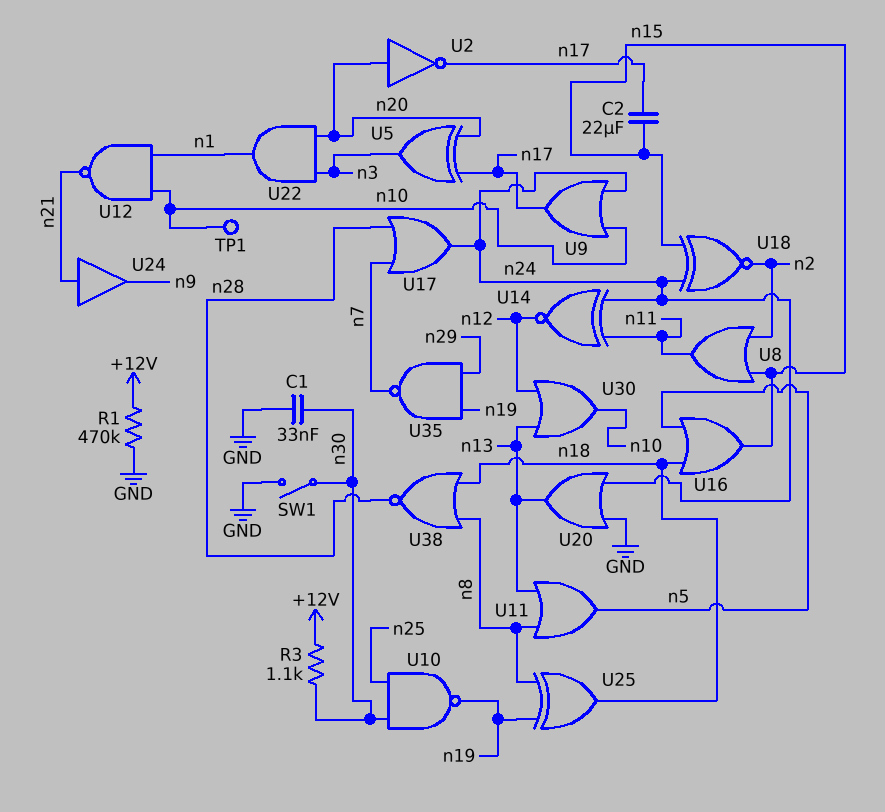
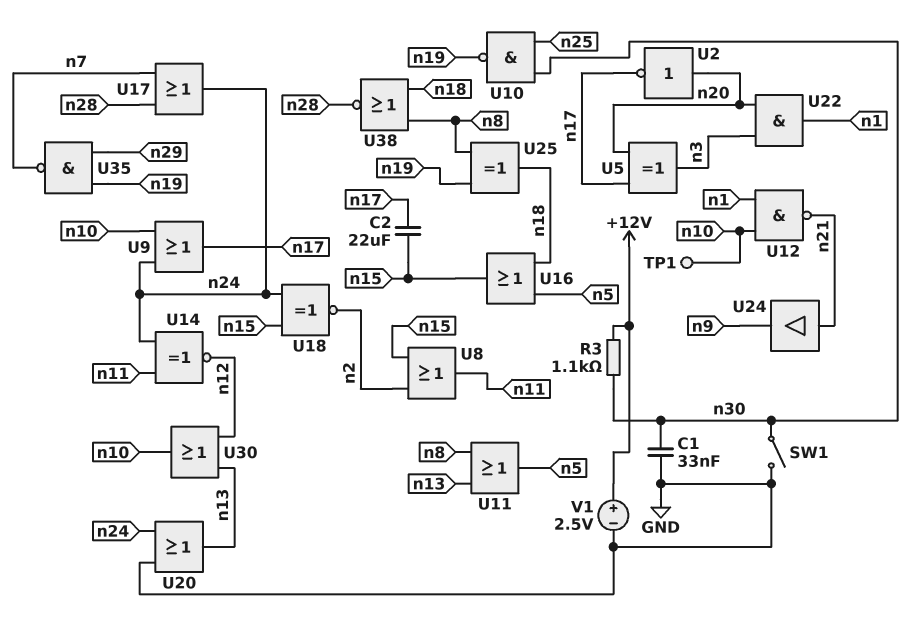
R1: 470k (+12V, GND) -> none
V1: none -> 2.5V (plus +12V, minus GND)

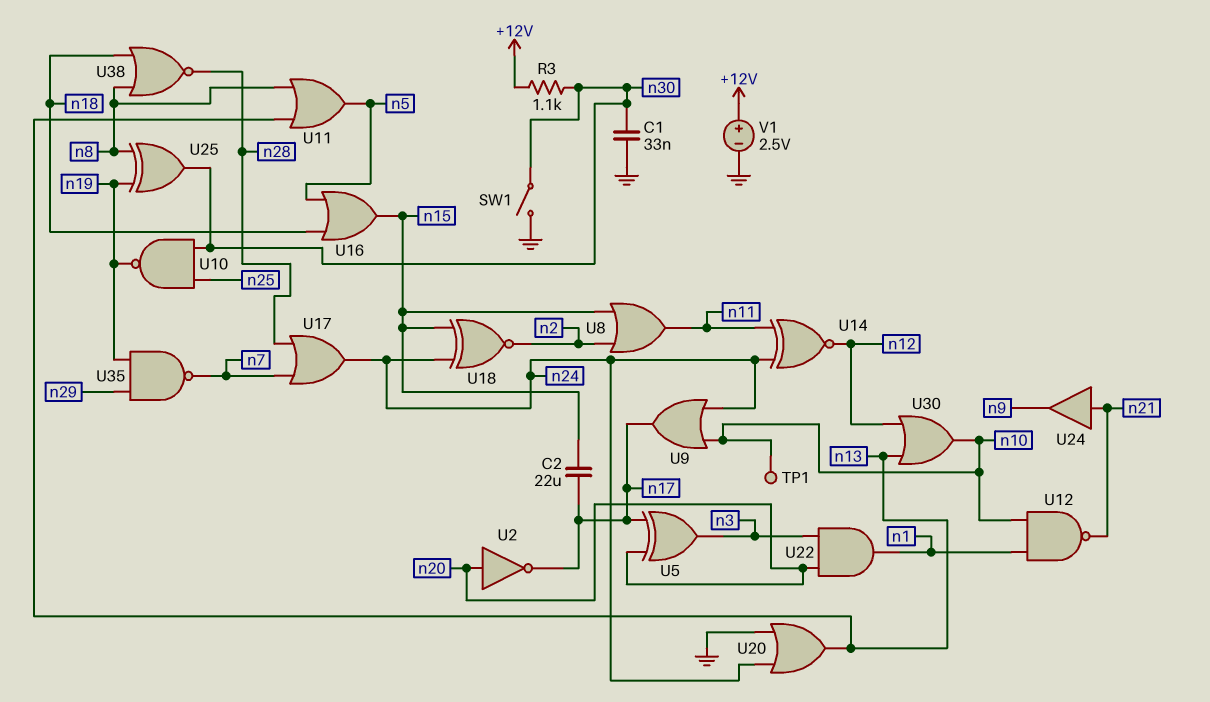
U25: XOR (in n8, in n19, out n18) -> XOR (in n8, in n19, out n30)

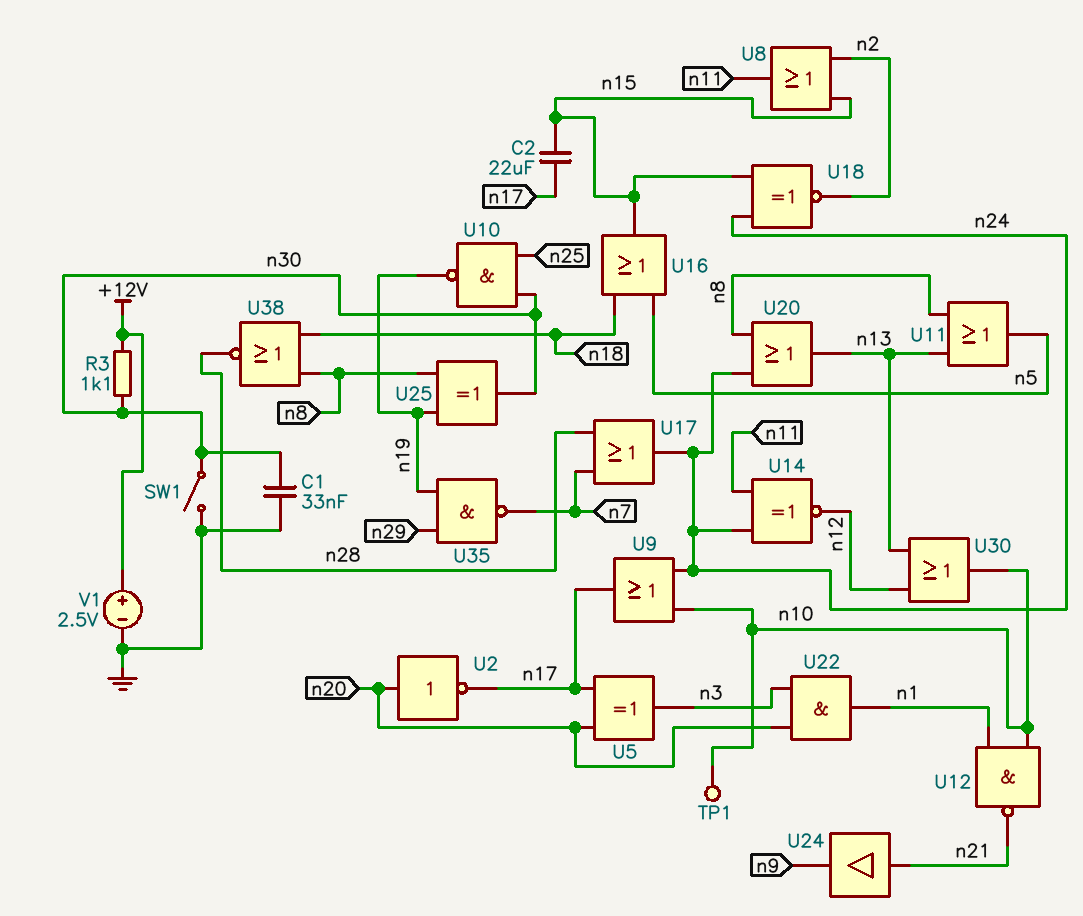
U20: OR (in GND, in n24, out n13) -> OR (in n8, in n24, out n13)

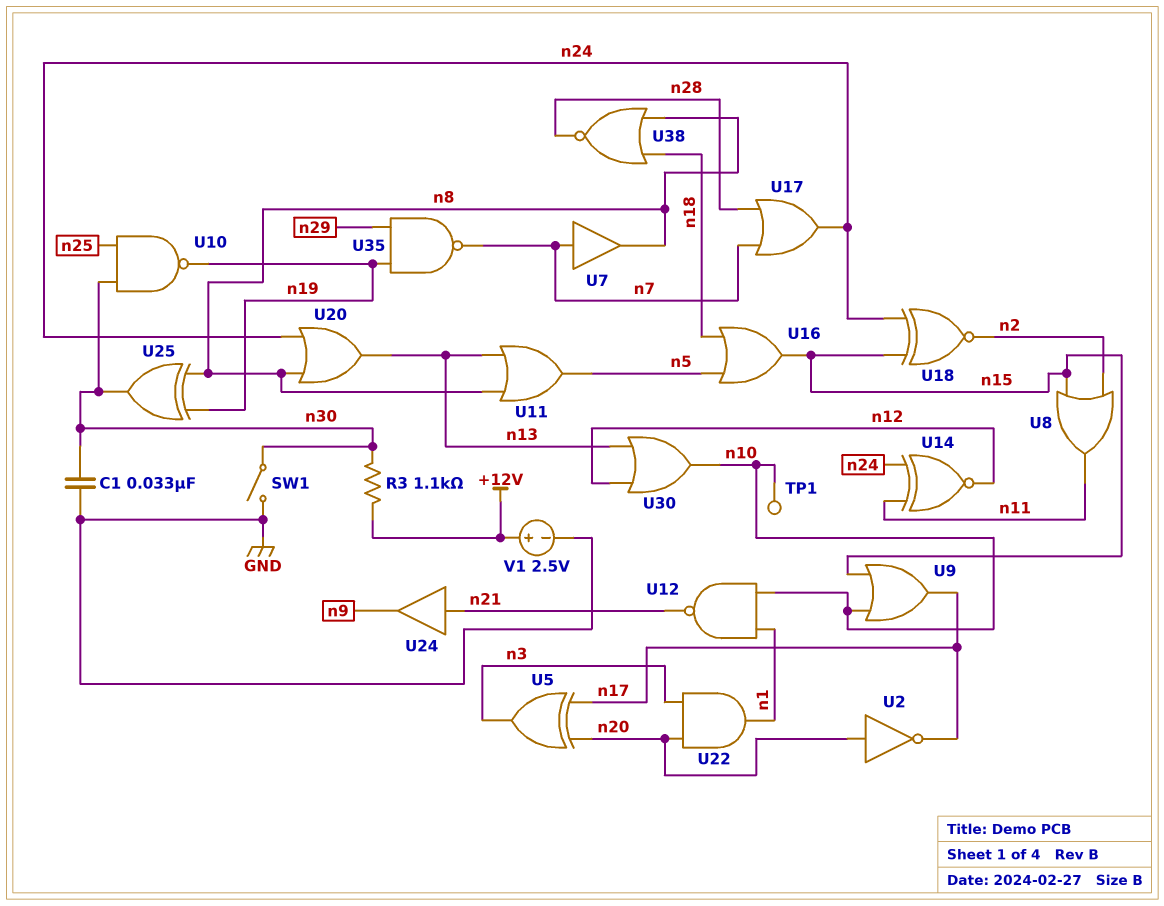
C2: 22uF (n15, n17) -> none
U7: none -> buffer (in n7, out n8)
U9: OR (in n10, in n24, out n17) -> OR (in n10, in n15, out n17)

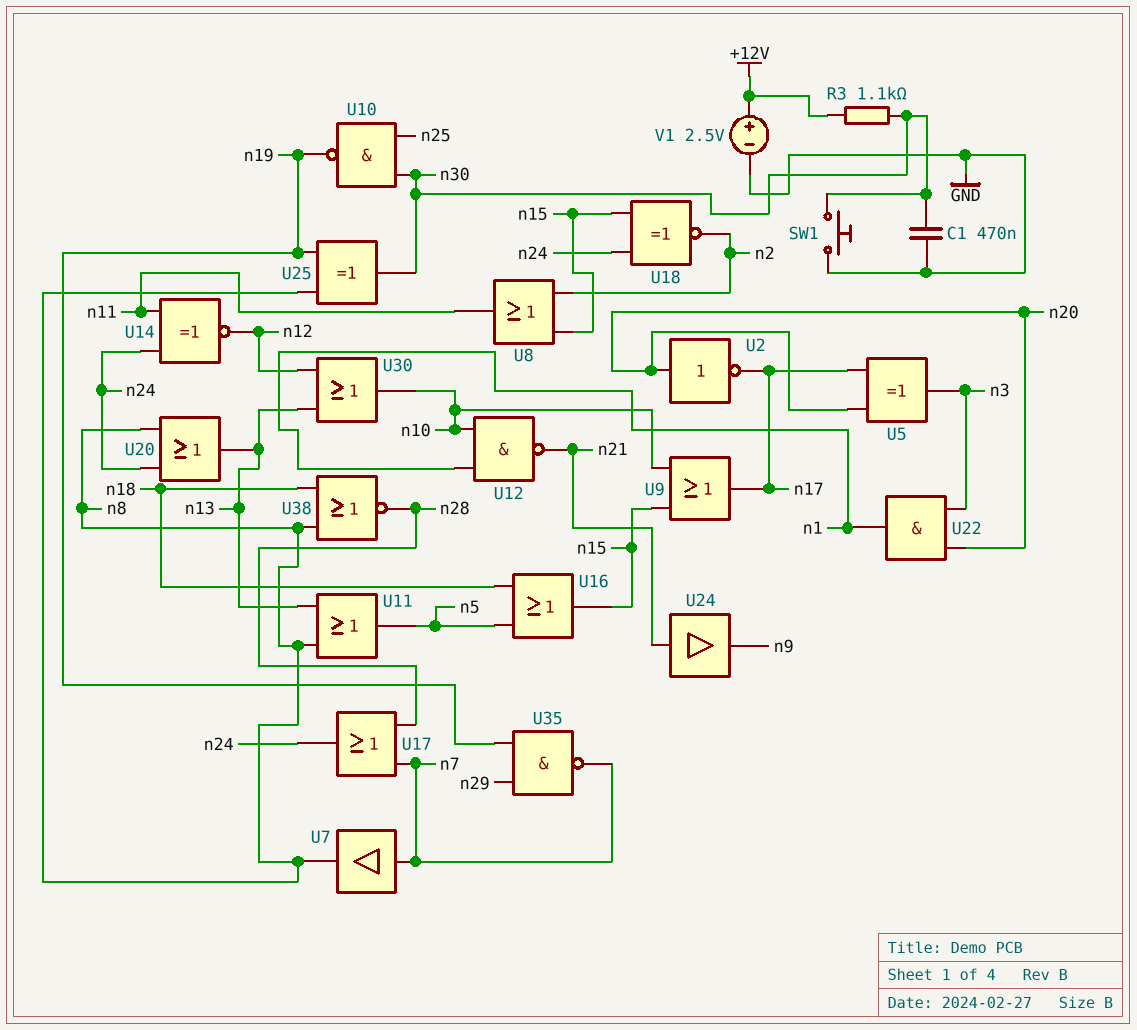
C1: 33nF (GND, n30) -> 470nF (GND, n30)
SW1: switch (GND, n30) -> button (GND, n30)
TP1: test point (n10) -> none

